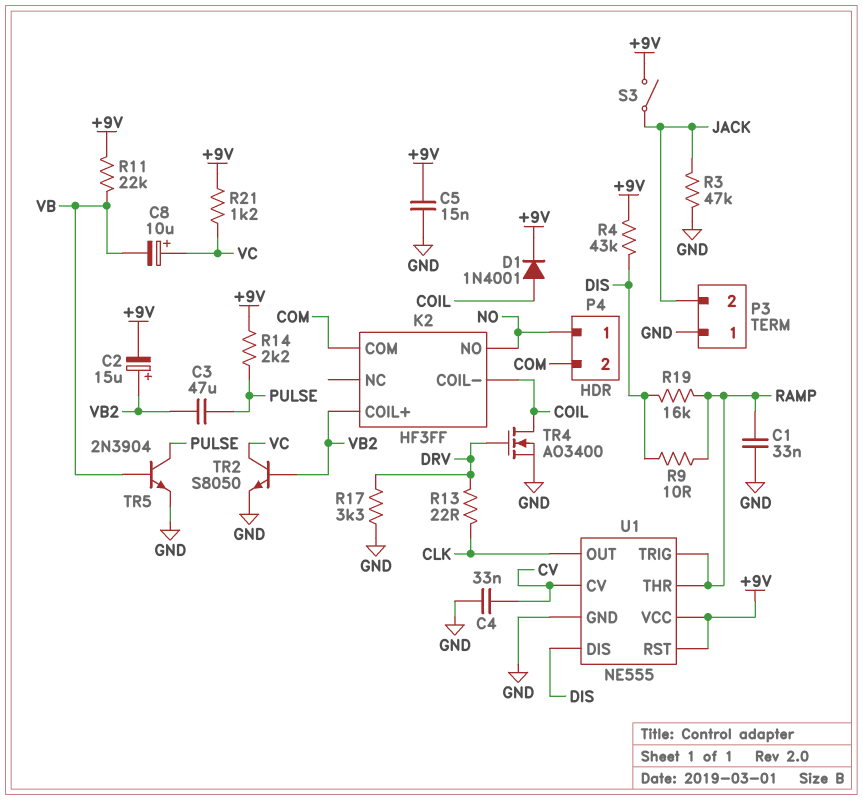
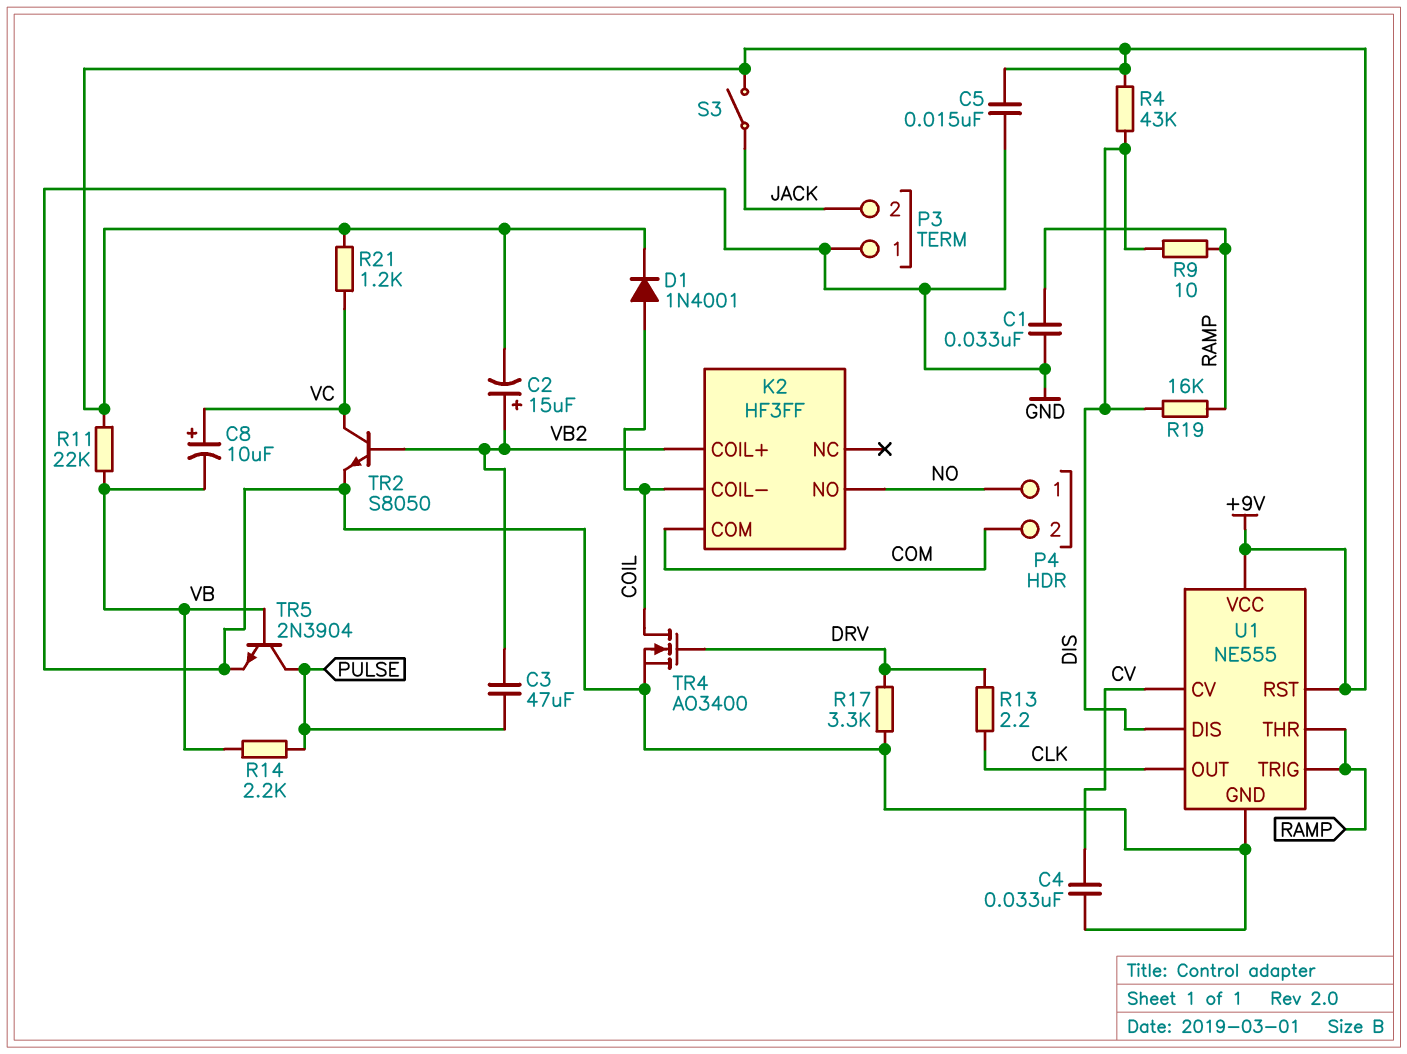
R3: 47k (GND, JACK) -> none
R13: 22 (CLK, DRV) -> 2.2 (CLK, DRV)
R14: 2.2k (+9V, PULSE) -> 2.2k (PULSE, VB)

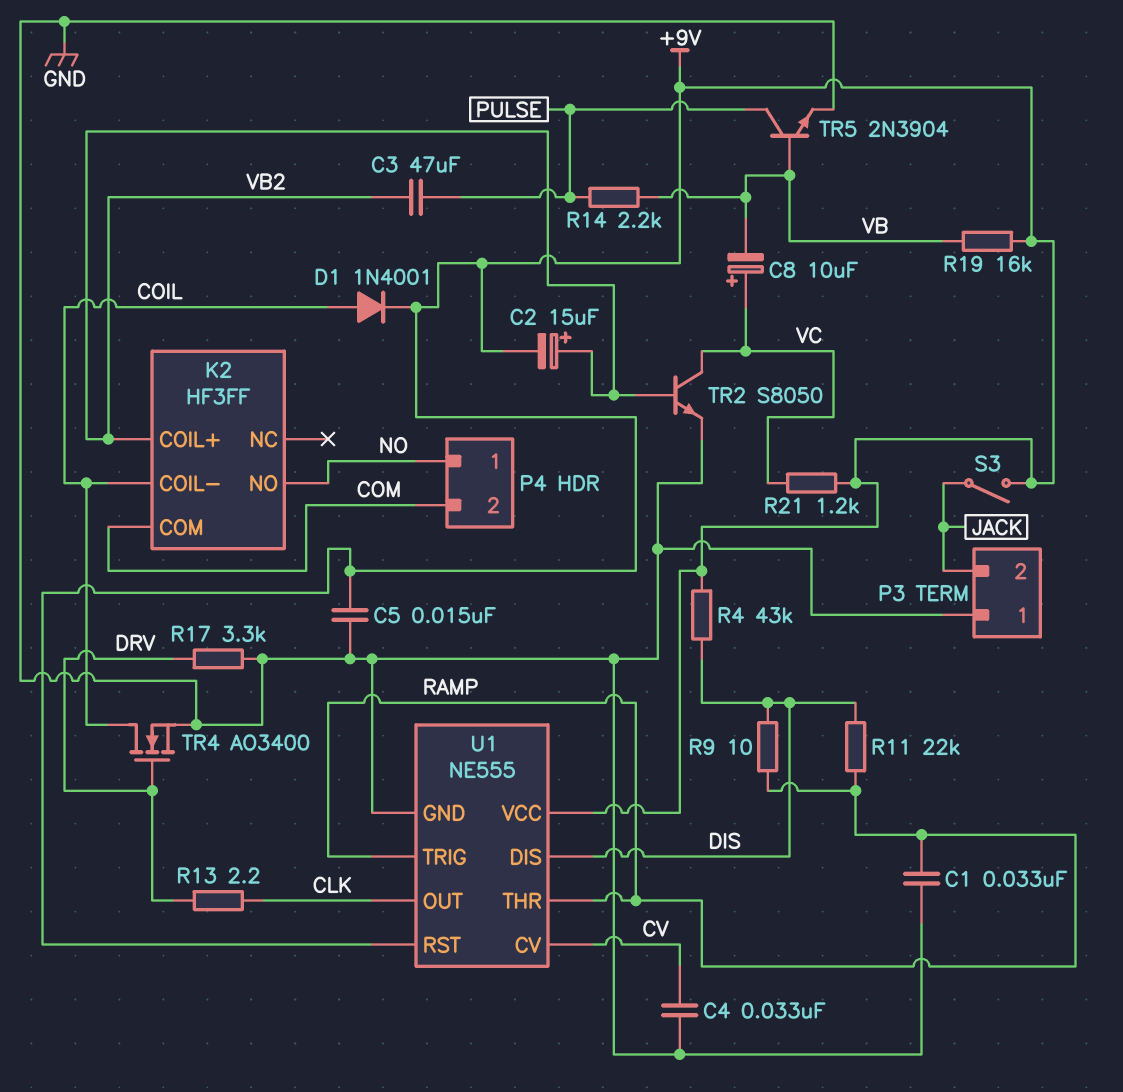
R11: 22k (+9V, VB) -> 22k (DIS, RAMP)
R19: 16k (DIS, RAMP) -> 16k (+9V, VB)

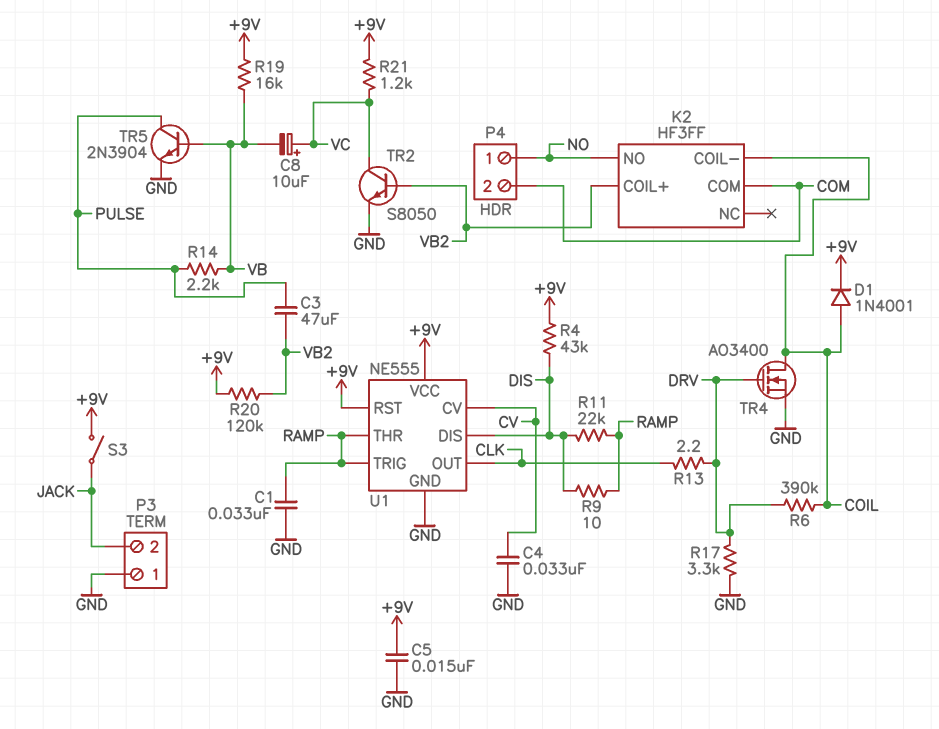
C2: 15uF (plus VB2, minus +9V) -> none
R6: none -> 390k (COIL, DRV)
R20: none -> 120k (+9V, VB2)

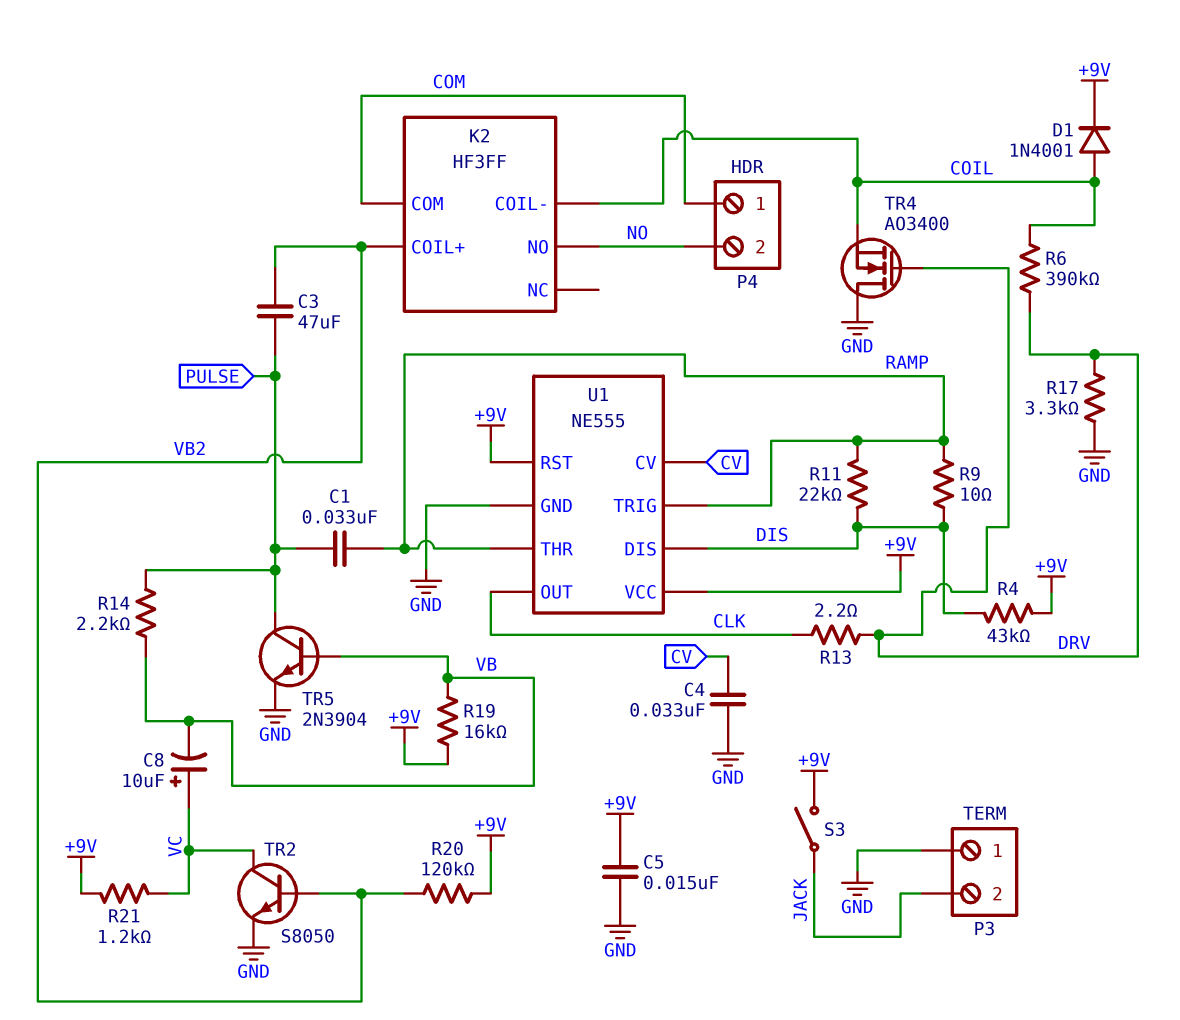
C1: 33nF (GND, RAMP) -> 33nF (PULSE, RAMP)
P4 pin 1: NO -> COM
P4 pin 2: COM -> NO
TR4: NMOS AO3400 (G DRV, D COIL, S GND) -> NMOS AO3400 (G DRV, D GND, S COIL)

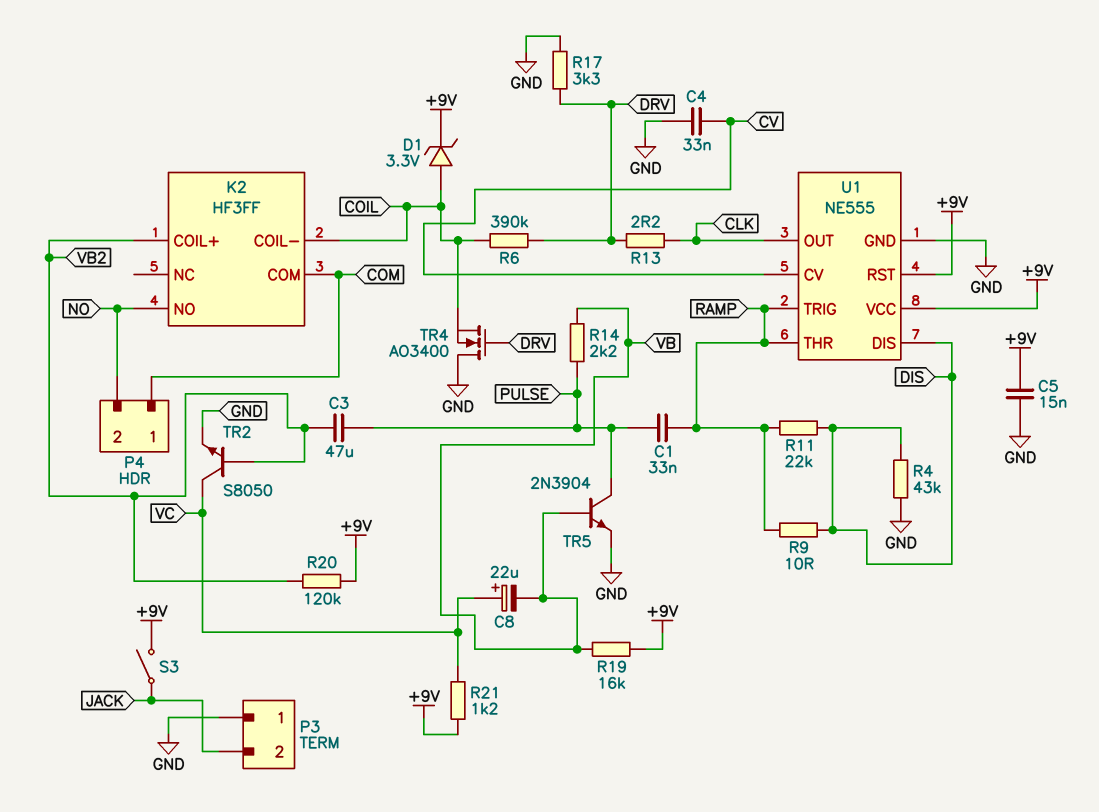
C8: 10uF (plus VC, minus VB) -> 22uF (plus VC, minus VB)
D1: diode 1N4001 (A COIL, K +9V) -> zener 3.3V (A COIL, K +9V)
R4: 43k (+9V, DIS) -> 43k (DIS, GND)

